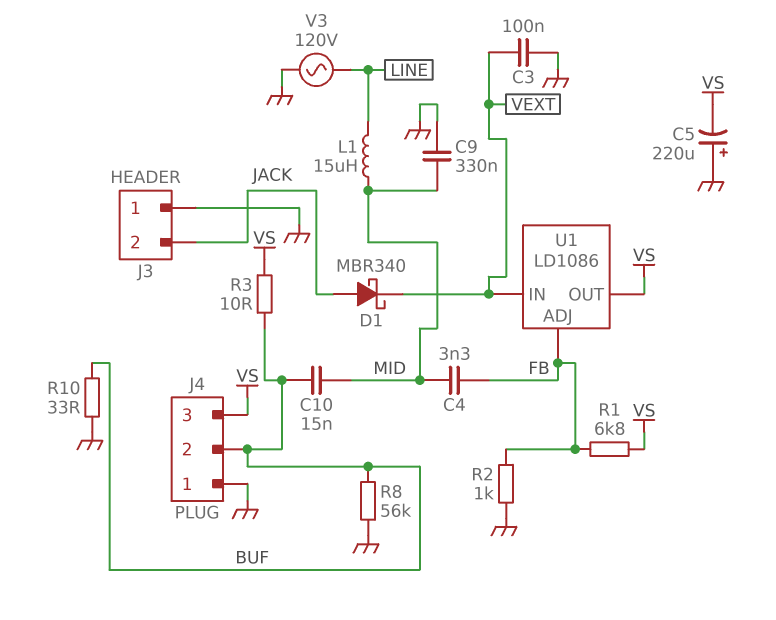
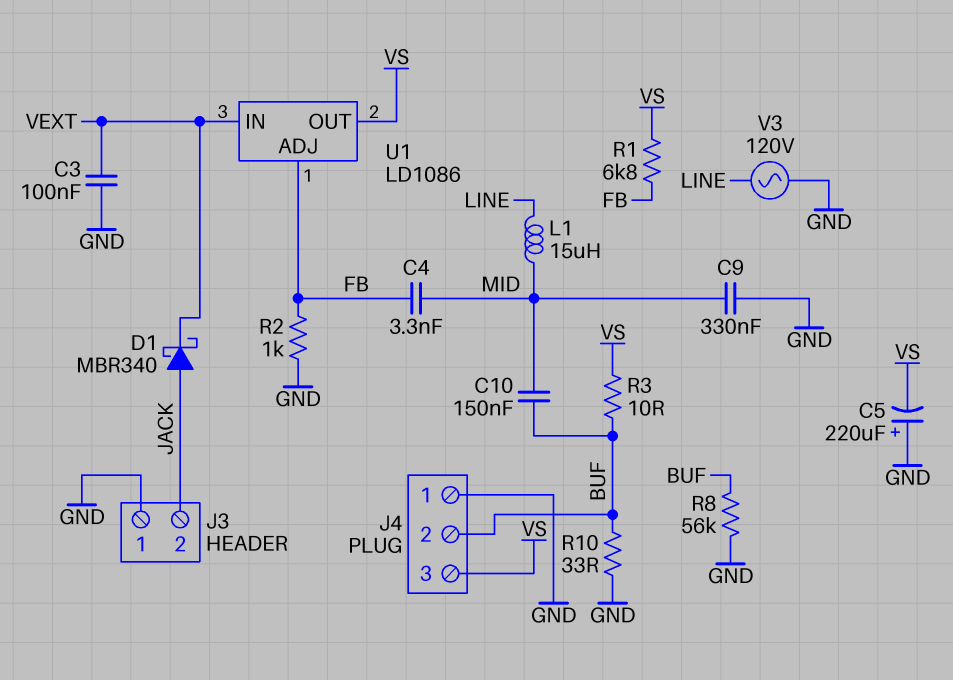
C10: 15nF (BUF, MID) -> 150nF (BUF, MID)

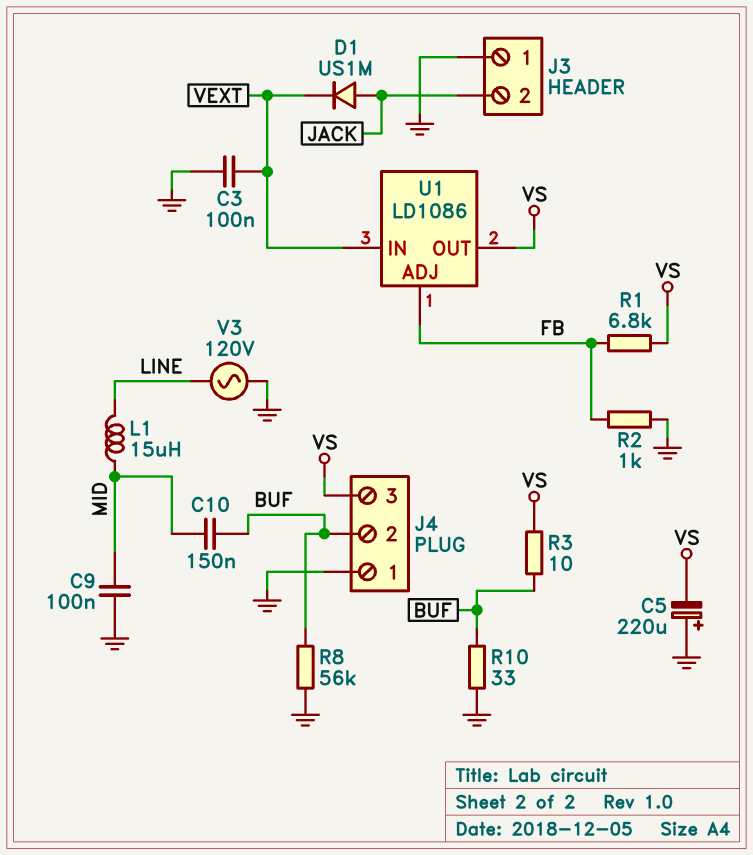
C4: 3.3nF (FB, MID) -> none
C9: 330nF (GND, MID) -> 100nF (GND, MID)
D1: schottky MBR340 (A JACK, K VEXT) -> diode US1M (A JACK, K VEXT)

